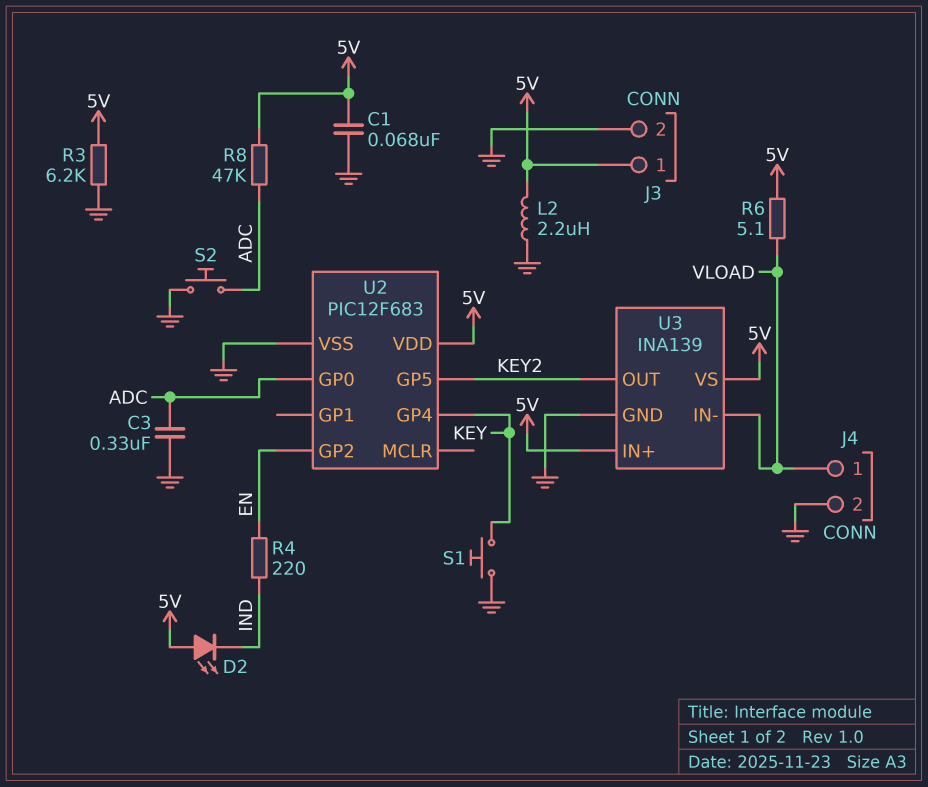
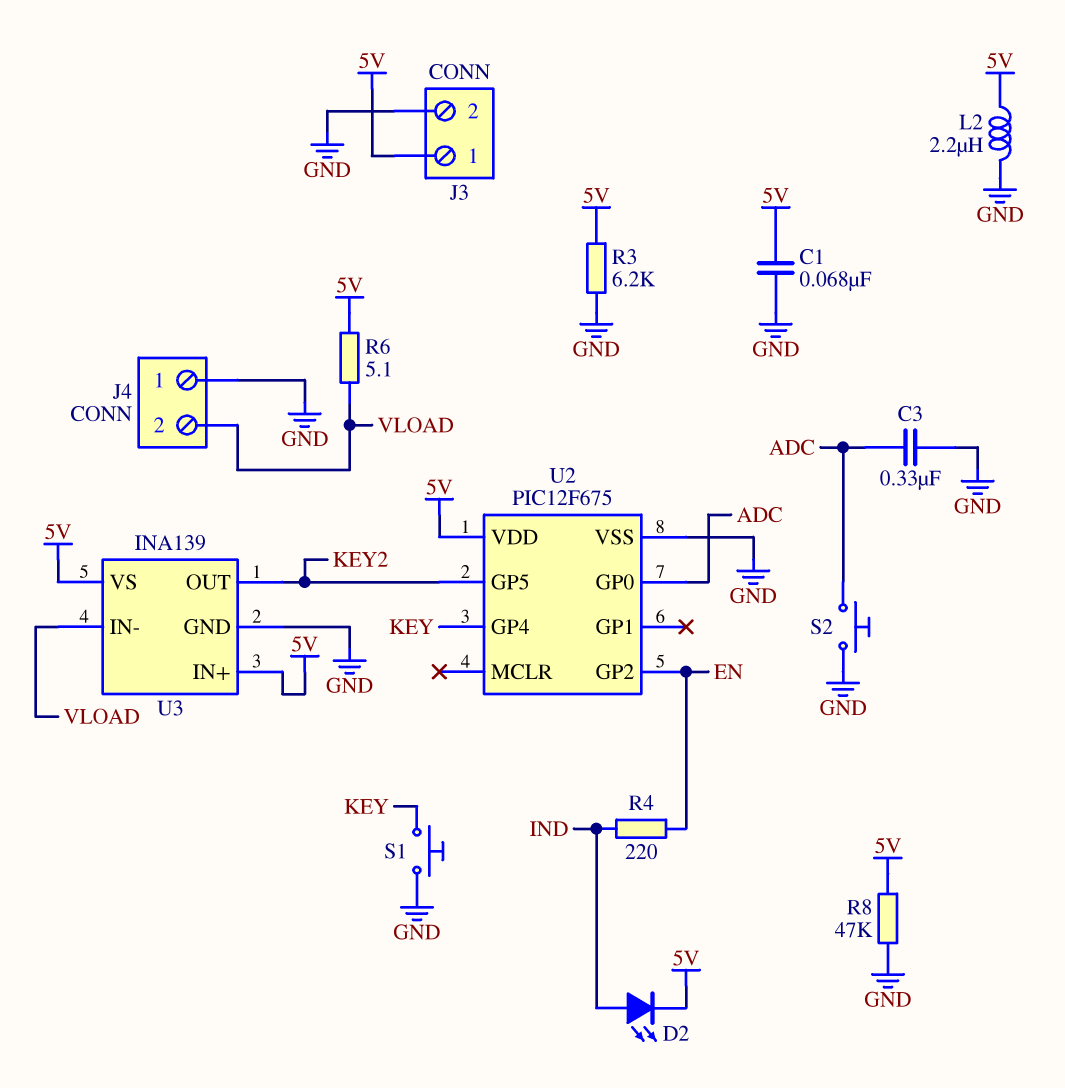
D2: LED (A 5V, K IND) -> LED (A IND, K 5V)
J4 pin 1: VLOAD -> GND
J4 pin 2: GND -> VLOAD
R8: 47k (5V, ADC) -> 47k (5V, GND)
U2: PIC12F683 -> PIC12F675

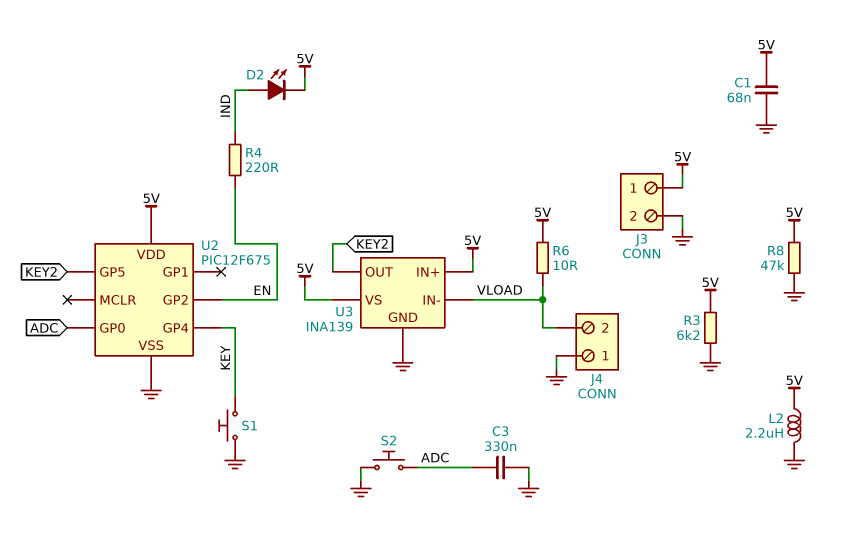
R6: 5.1 (5V, VLOAD) -> 10 (5V, VLOAD)

